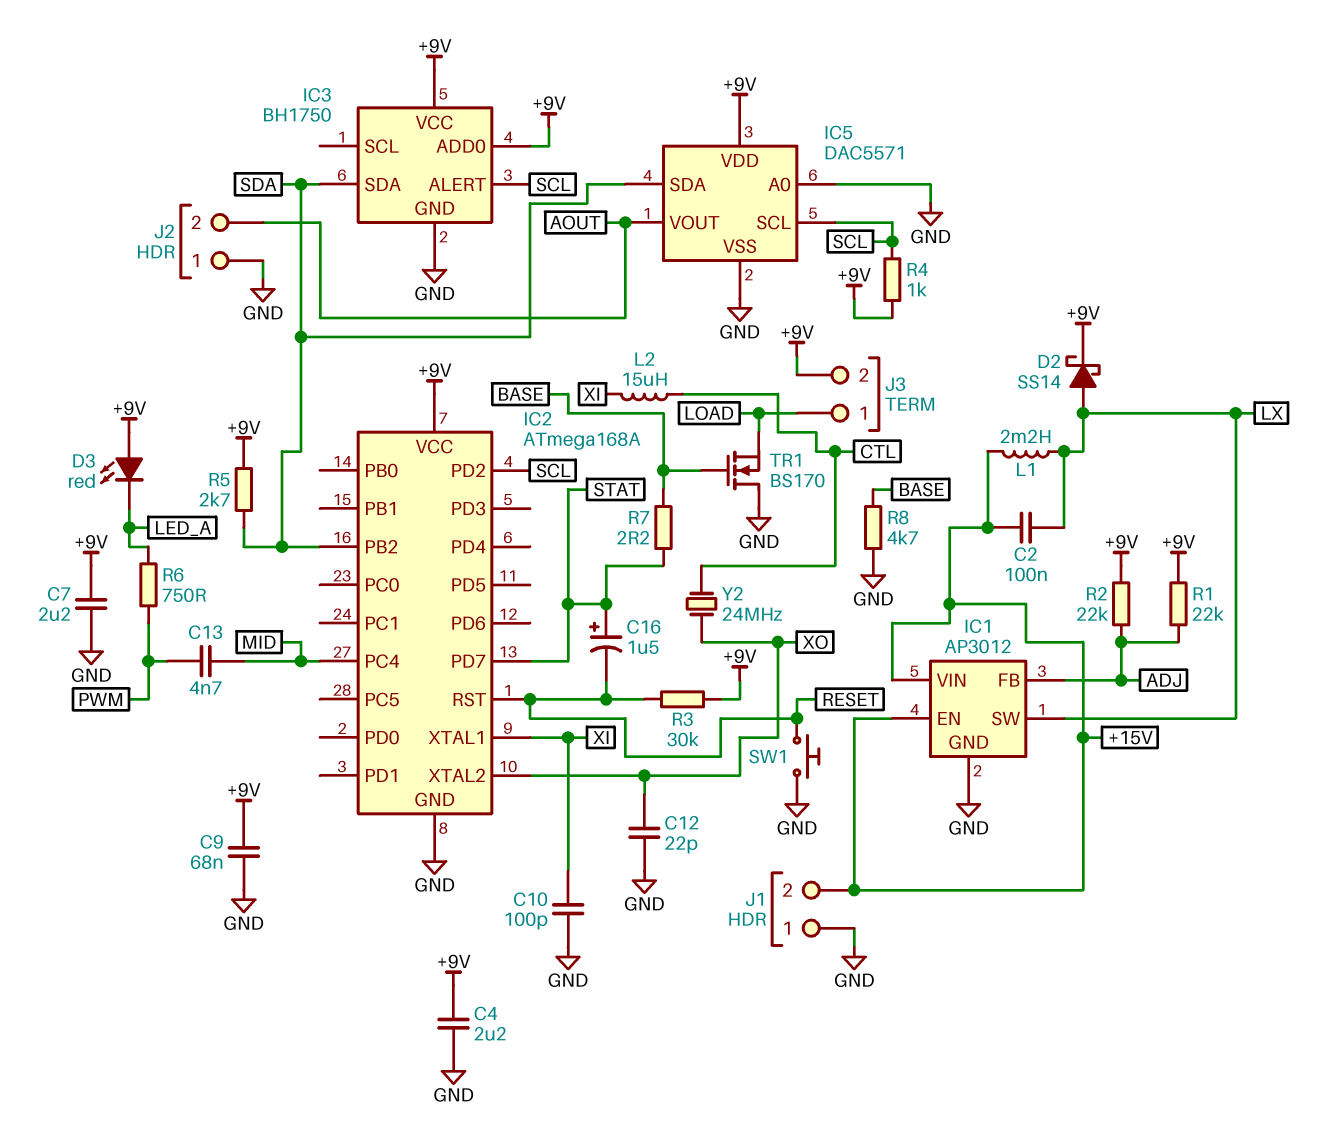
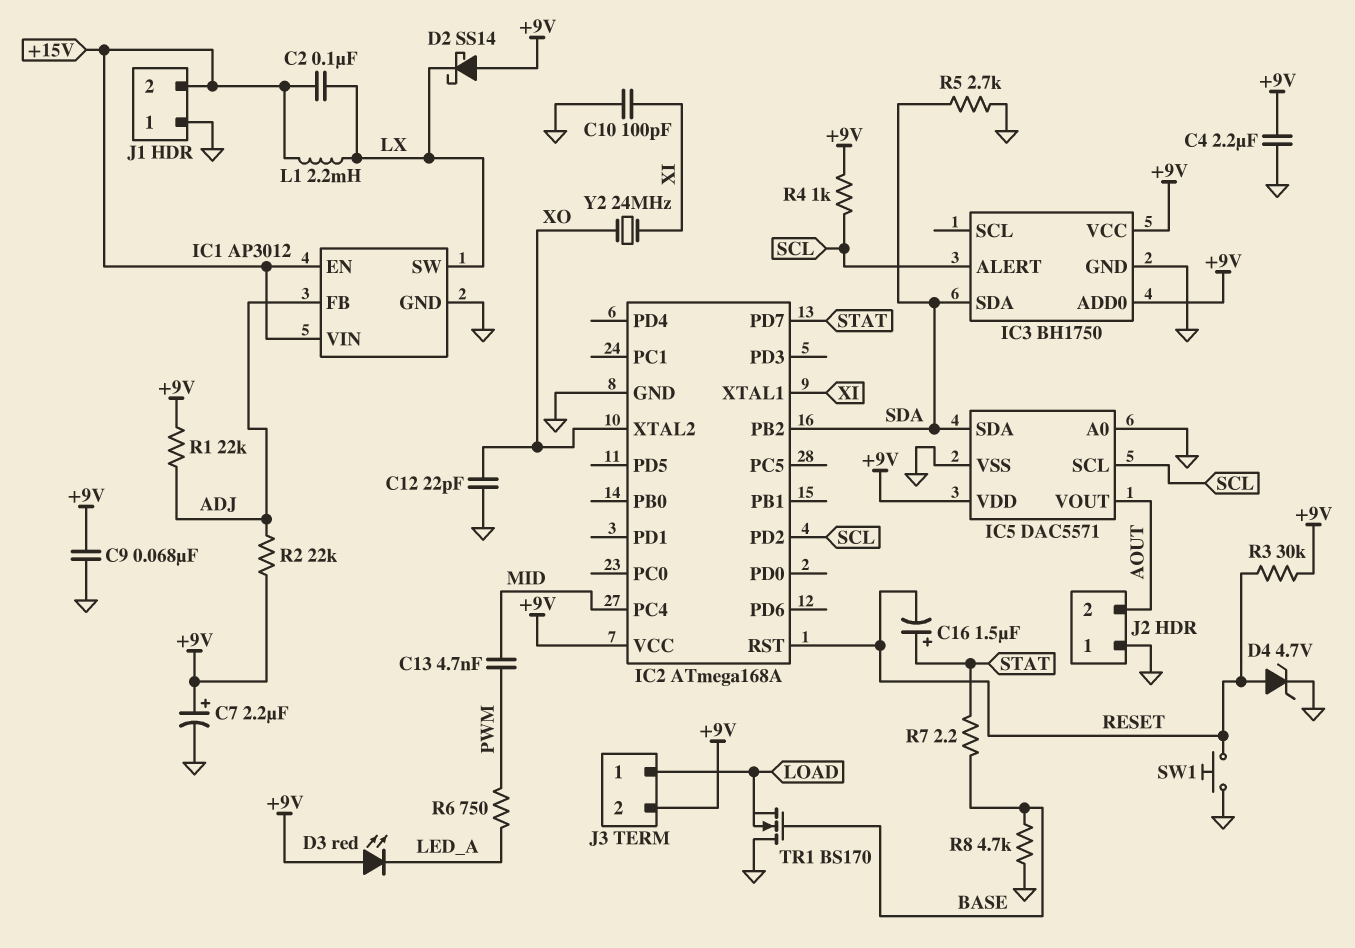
C7: 2.2uF (+9V, GND) -> 2.2uF (plus +9V, minus GND)
D2: schottky SS14 (A LX, K +9V) -> schottky SS14 (A +9V, K LX)
D4: none -> zener 4.7V (A RESET, K GND)
L2: 15uH (CTL, XI) -> none
R5: 2.7k (+9V, SDA) -> 2.7k (GND, SDA)
Y2: 24MHz (CTL, XO) -> 24MHz (XI, XO)

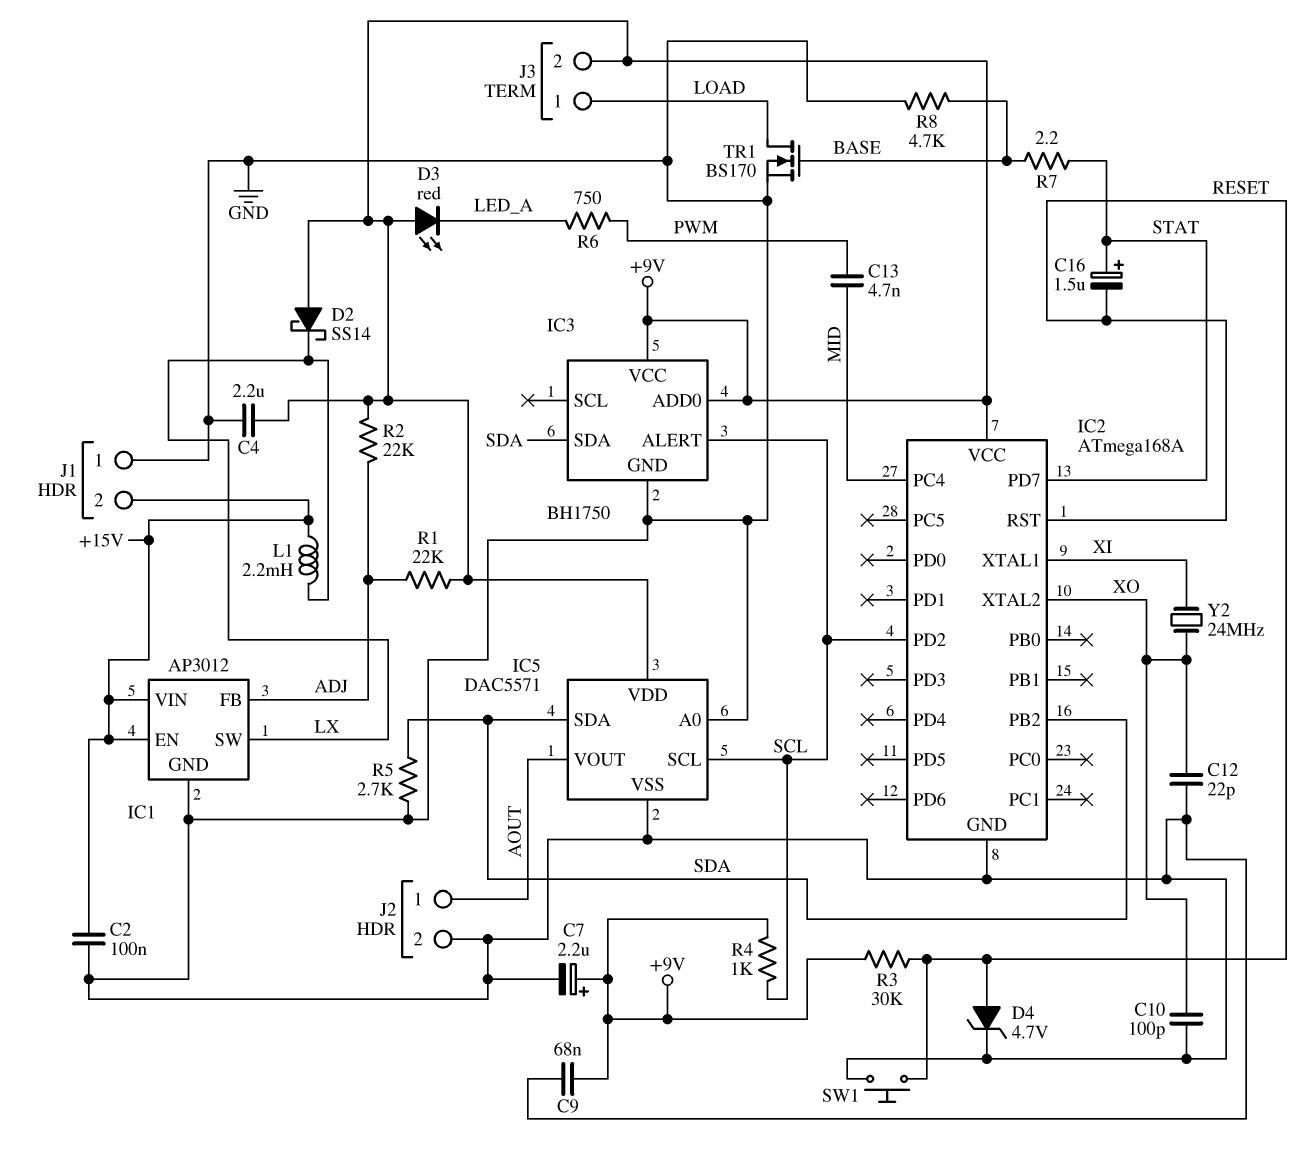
C2: 100nF (+15V, LX) -> 100nF (+15V, GND)
C10: 100pF (GND, XI) -> 100pF (GND, XO)
J2 pin 1: GND -> AOUT
J2 pin 2: AOUT -> GND
TR1: NMOS BS170 (G BASE, D GND, S LOAD) -> NMOS BS170 (G BASE, D LOAD, S GND)

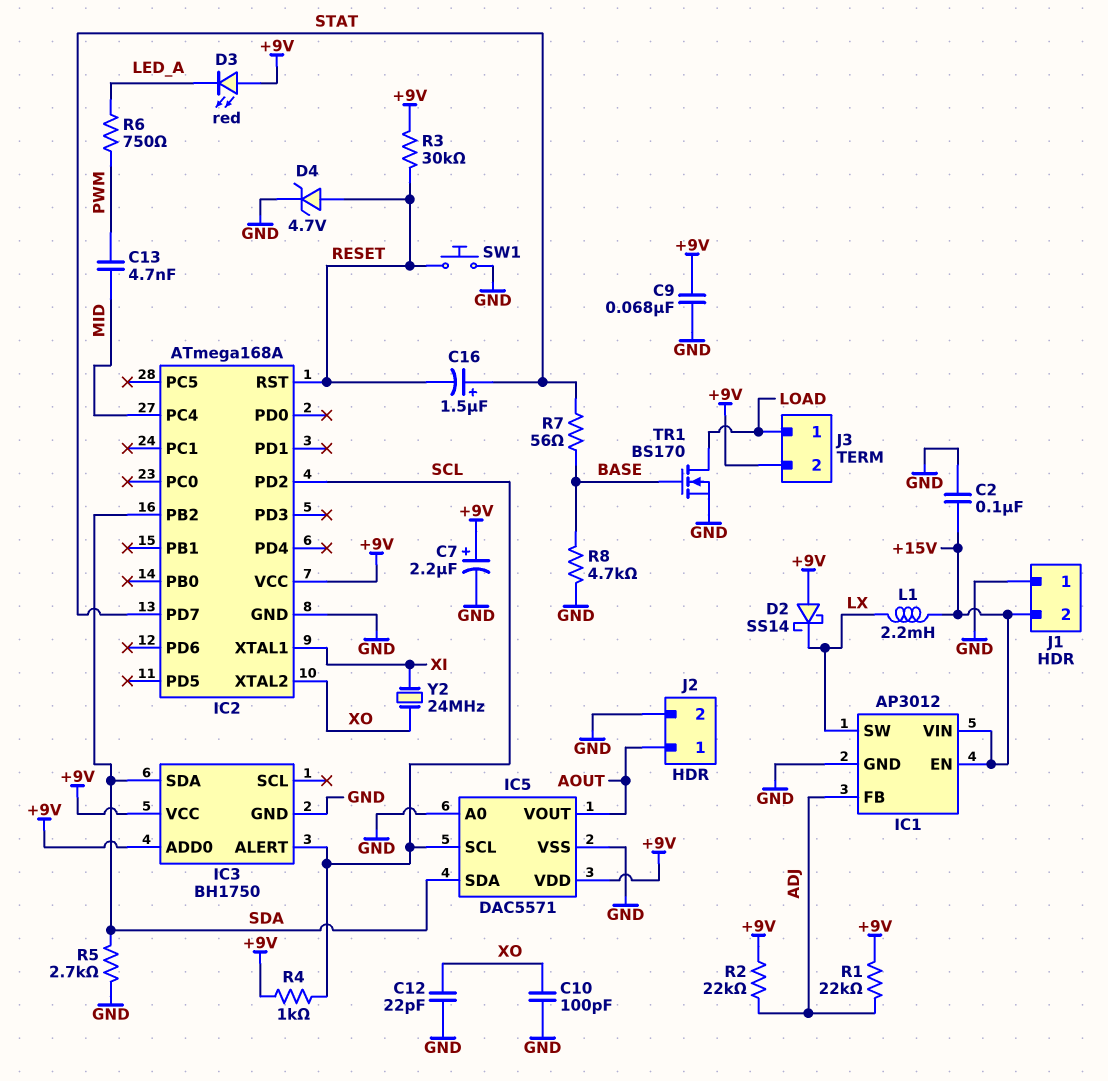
C4: 2.2uF (+9V, GND) -> none
R7: 2.2 (BASE, STAT) -> 56 (BASE, STAT)

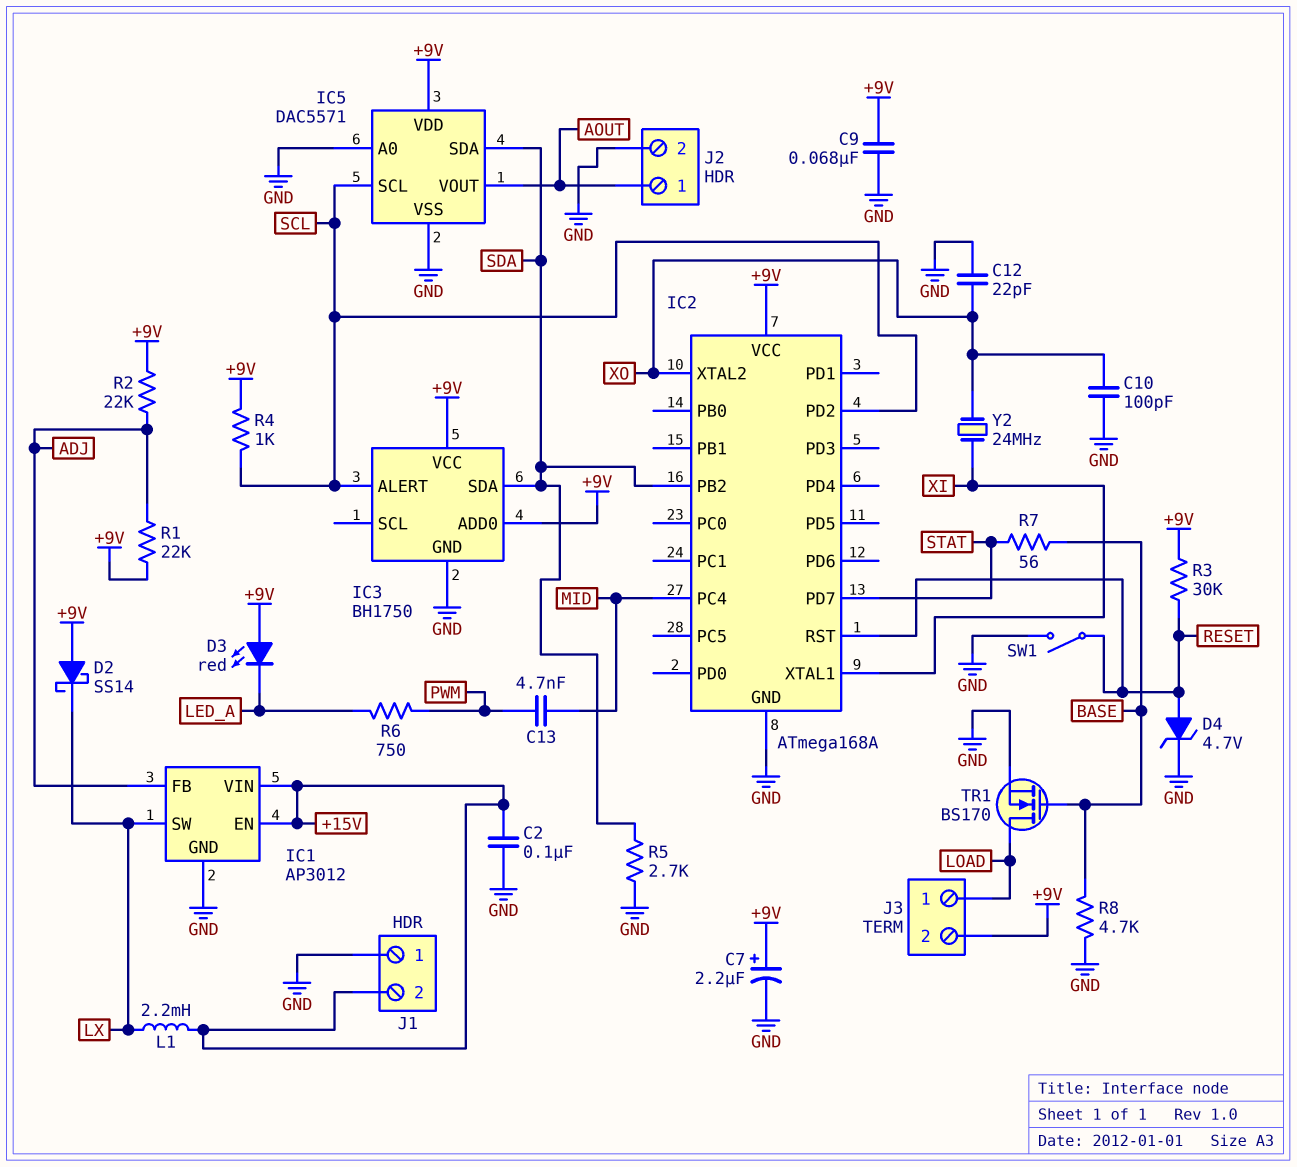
C16: 1.5uF (plus STAT, minus RESET) -> none
SW1: button (GND, RESET) -> switch (GND, RESET)

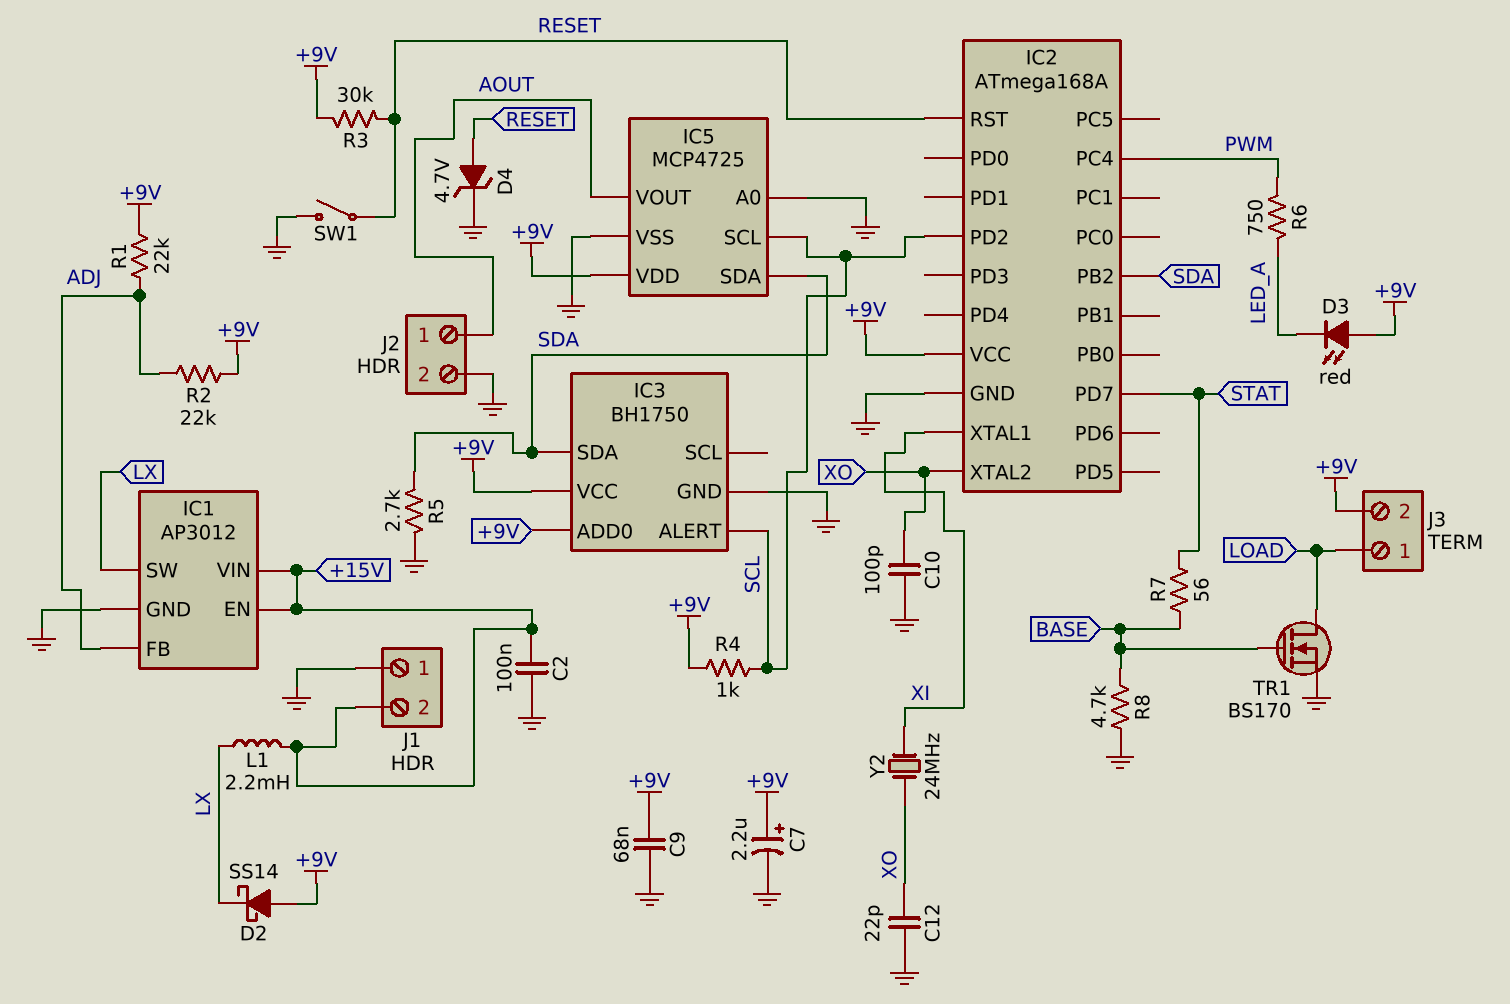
C13: 4.7nF (MID, PWM) -> none
IC2 pin PC4: MID -> PWM
IC5: DAC5571 -> MCP4725

